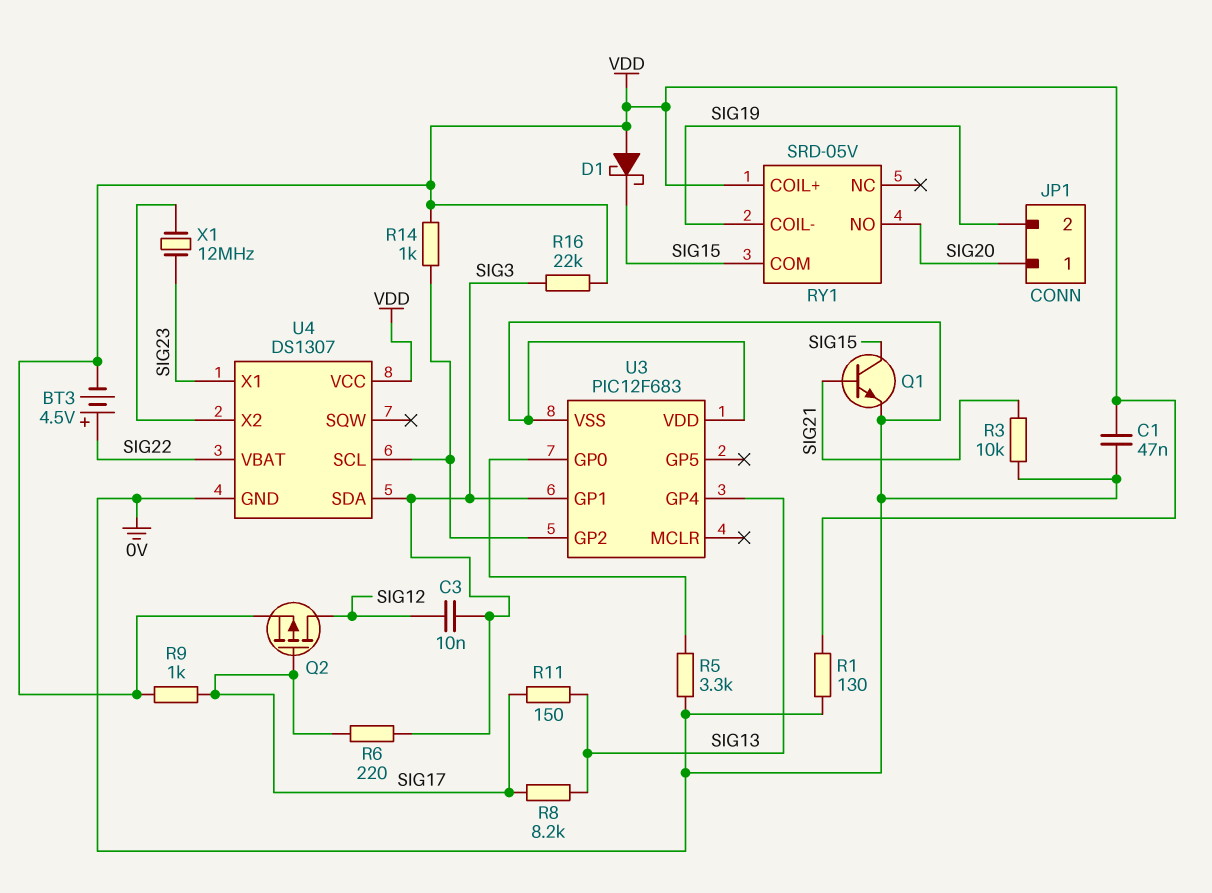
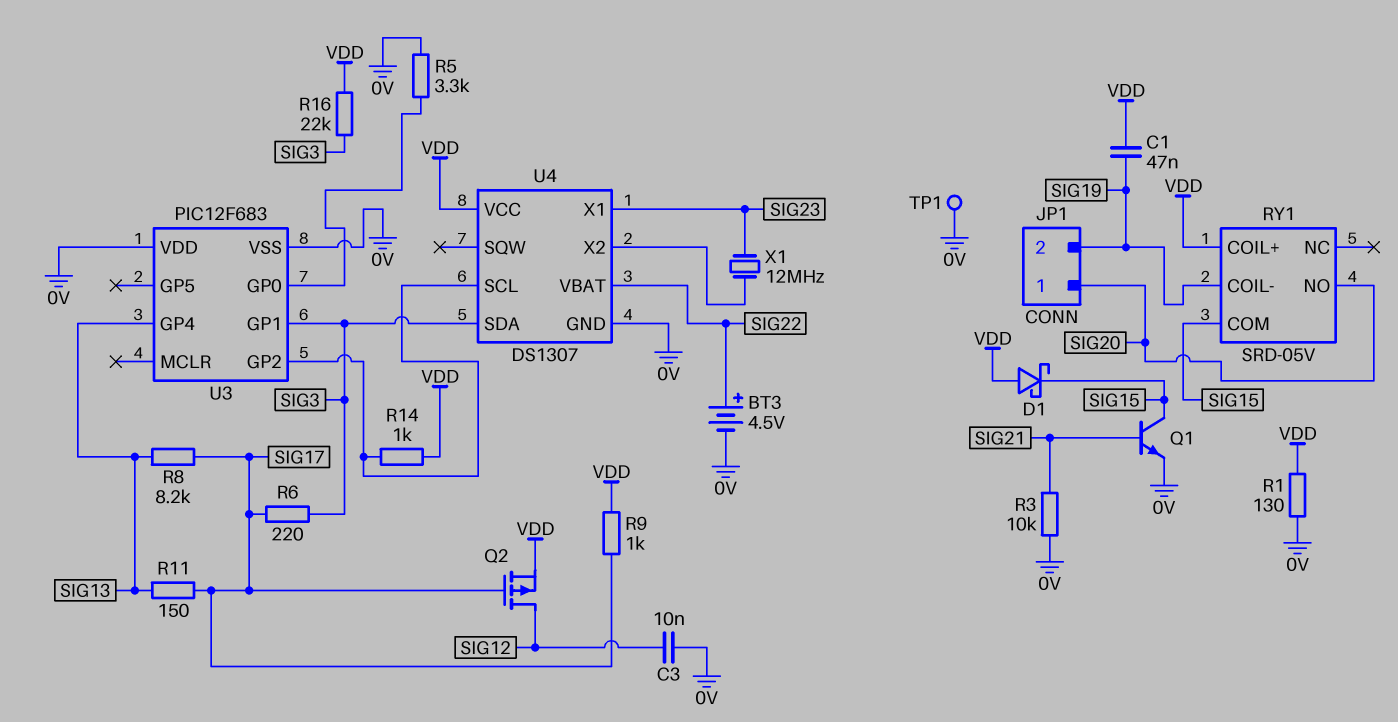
BT3: 4.5V (plus SIG22, minus VDD) -> 4.5V (plus SIG22, minus 0V)
C1: 47nF (0V, VDD) -> 47nF (SIG19, VDD)
C3: 10nF (SIG3, SIG12) -> 10nF (0V, SIG12)
TP1: none -> test point (0V)

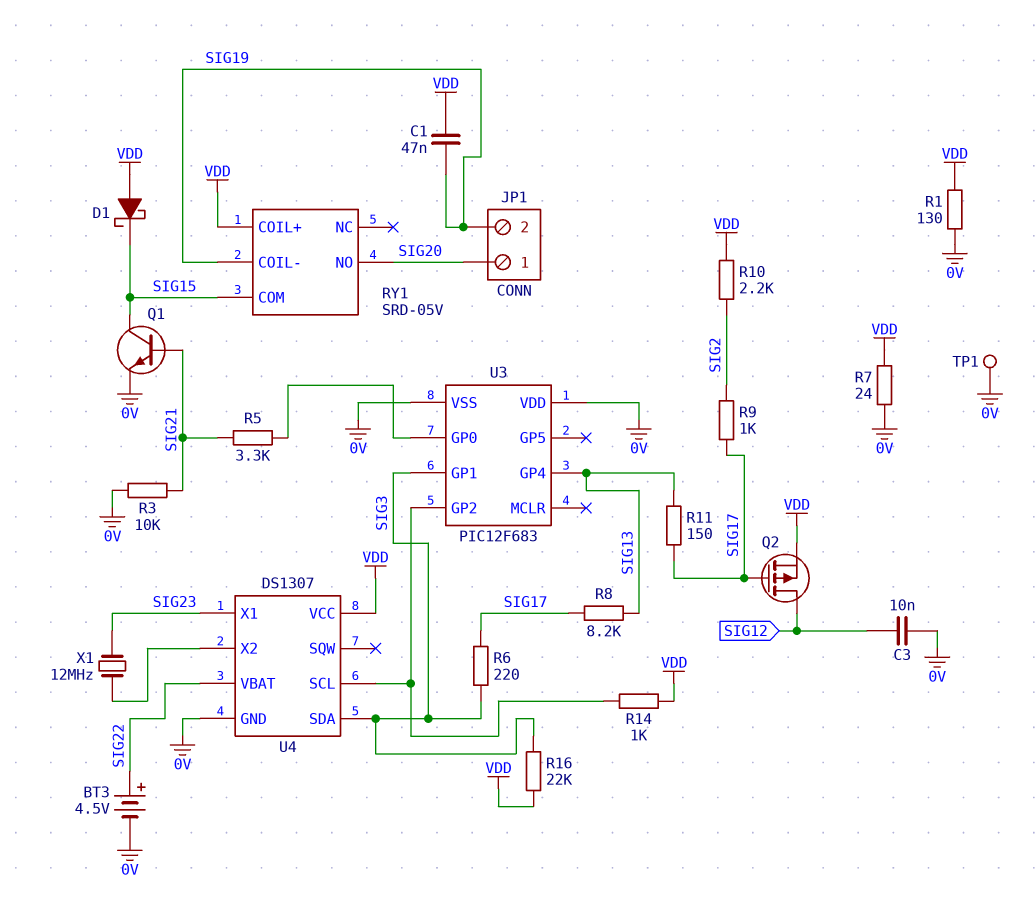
R5: 3.3k (0V, U3/GP0) -> 3.3k (SIG21, U3/GP0)
R7: none -> 24 (0V, VDD)
R9: 1k (SIG17, VDD) -> 1k (SIG2, SIG17)
R10: none -> 2.2k (SIG2, VDD)

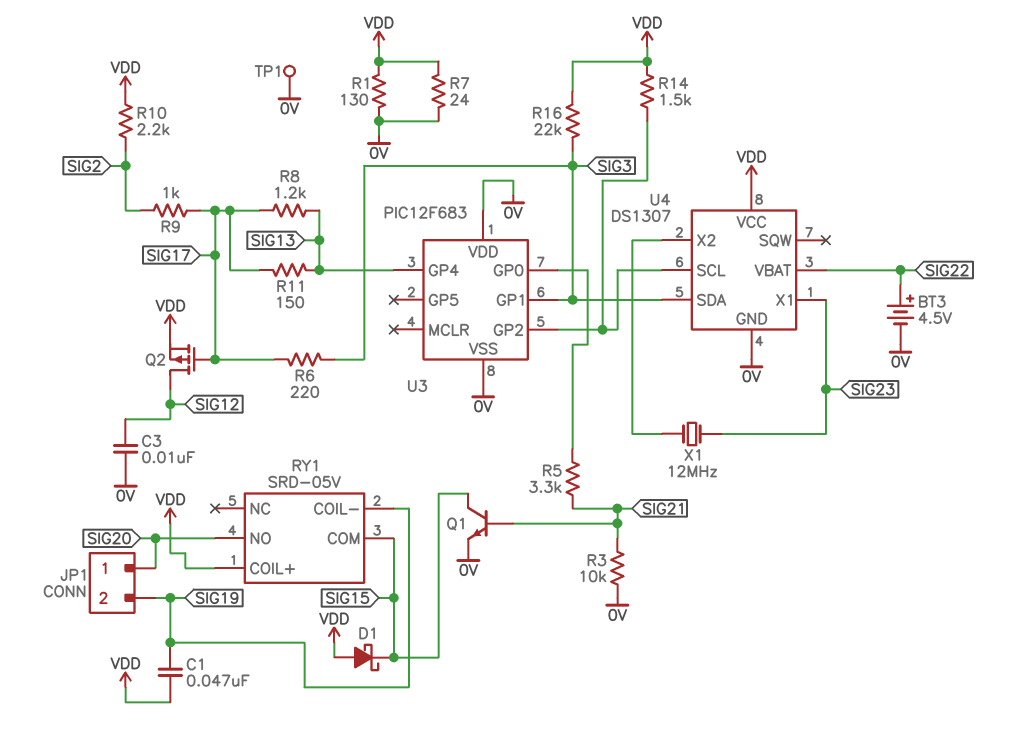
R8: 8.2k (SIG13, SIG17) -> 1.2k (SIG13, SIG17)
R14: 1k (U3/GP2, VDD) -> 1.5k (U3/GP2, VDD)

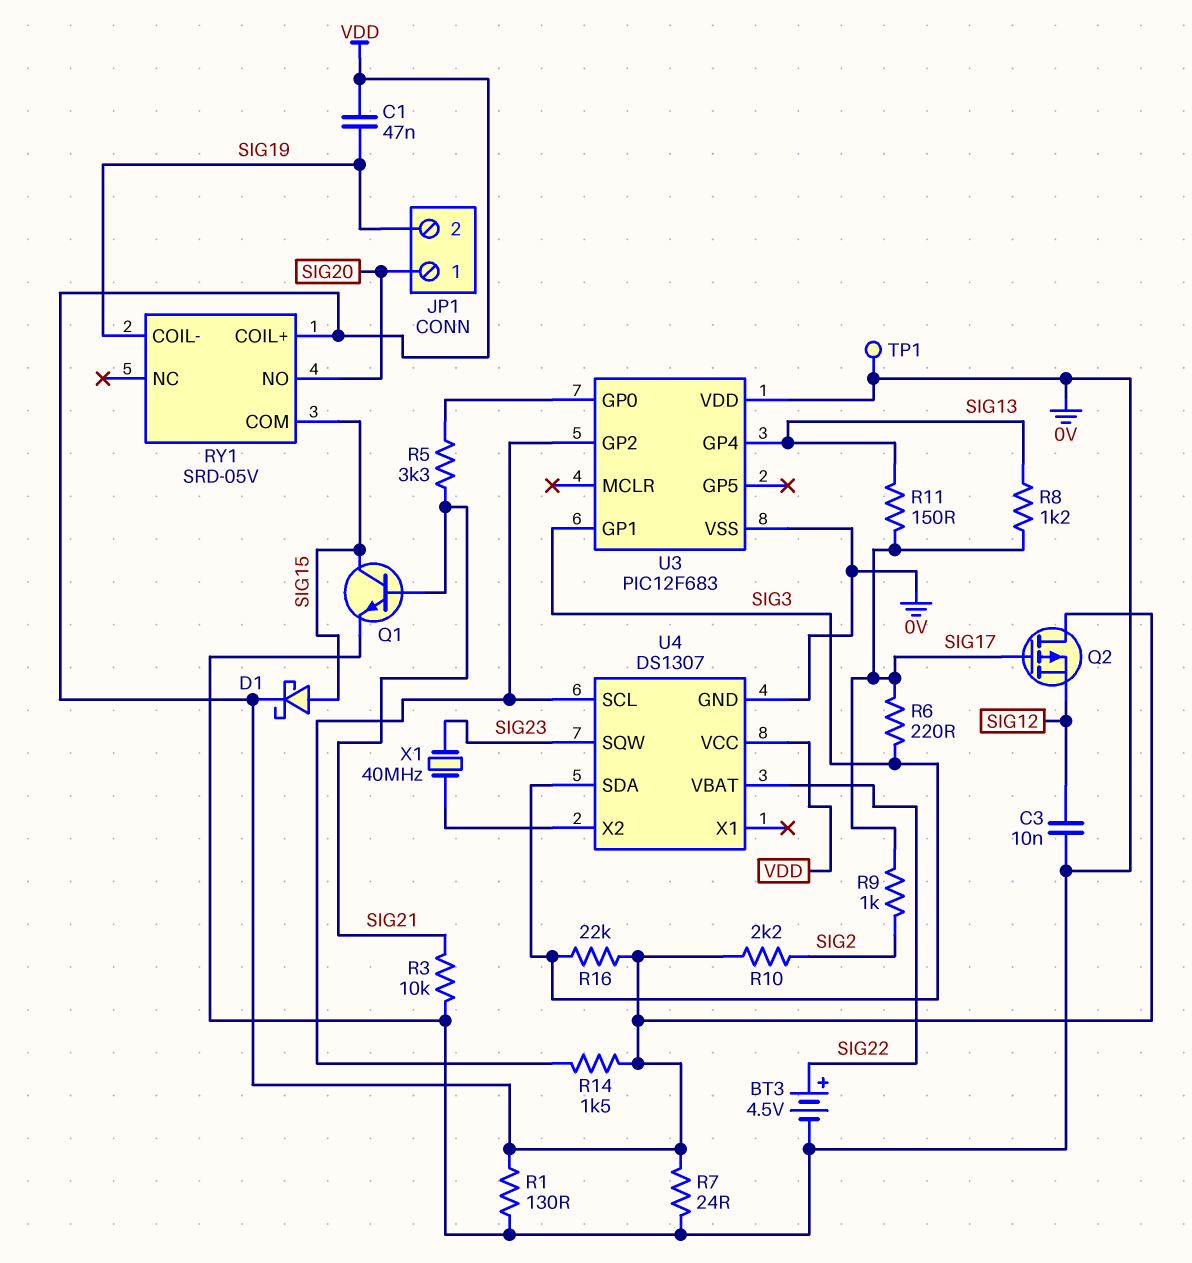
D1: schottky (A VDD, K SIG15) -> schottky (A SIG15, K VDD)
Q2: PMOS (G SIG17, D SIG12, S VDD) -> PMOS (G SIG17, D VDD, S SIG12)
U4 pin SQW: none -> SIG23
U4 pin X1: SIG23 -> none
X1: 12MHz (SIG23, U4/X2) -> 40MHz (SIG23, U4/X2)

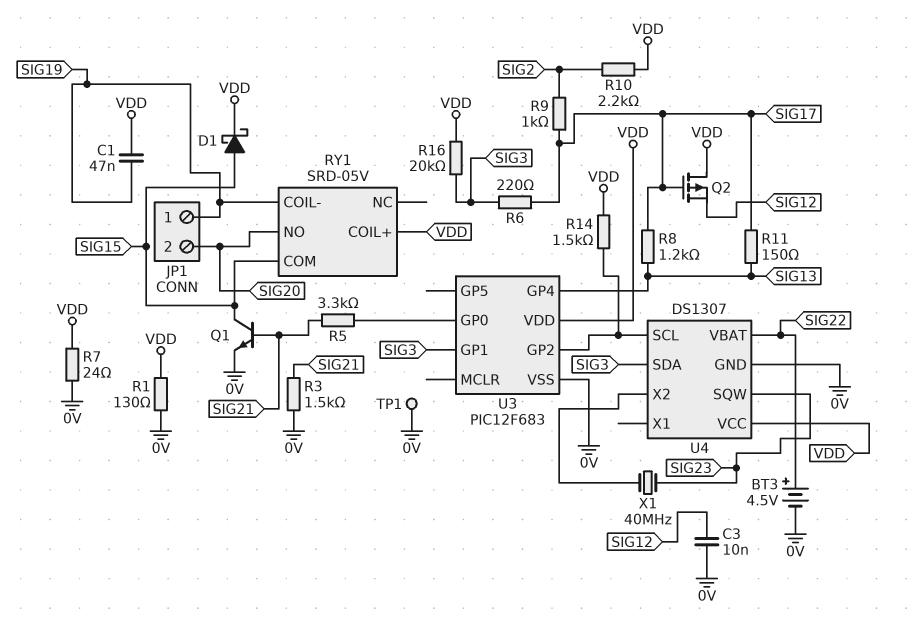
JP1 pin 1: SIG20 -> SIG19
JP1 pin 2: SIG19 -> SIG20
R3: 10k (0V, SIG21) -> 1.5k (0V, SIG21)
R16: 22k (SIG3, VDD) -> 20k (SIG3, VDD)
U3 pin VDD: 0V -> VDD

